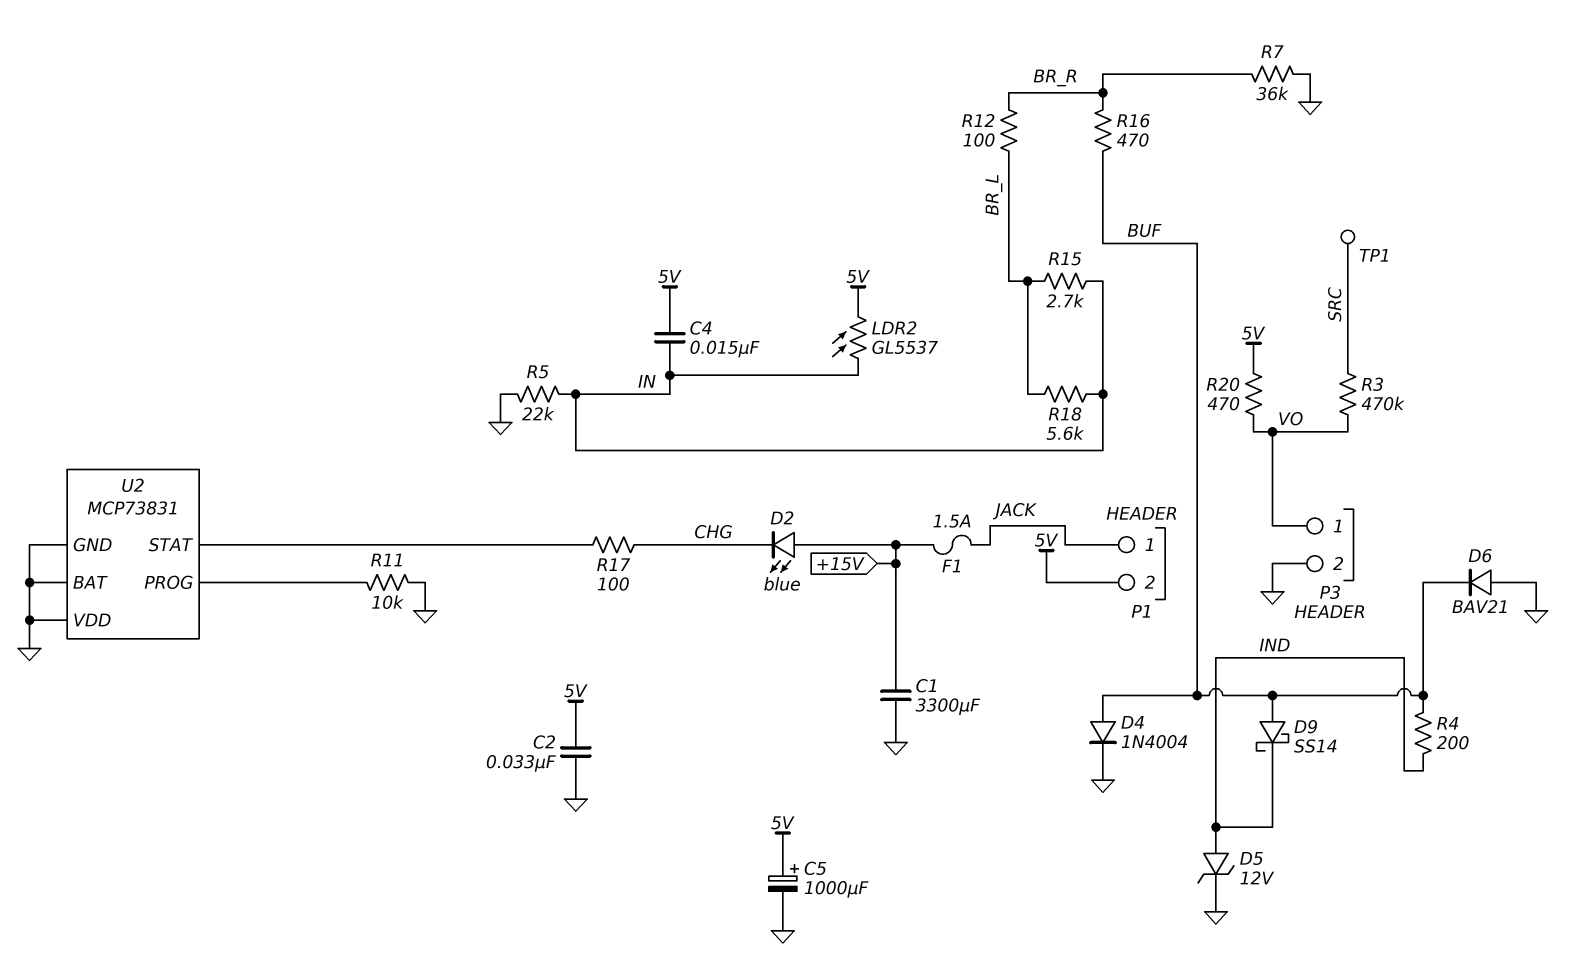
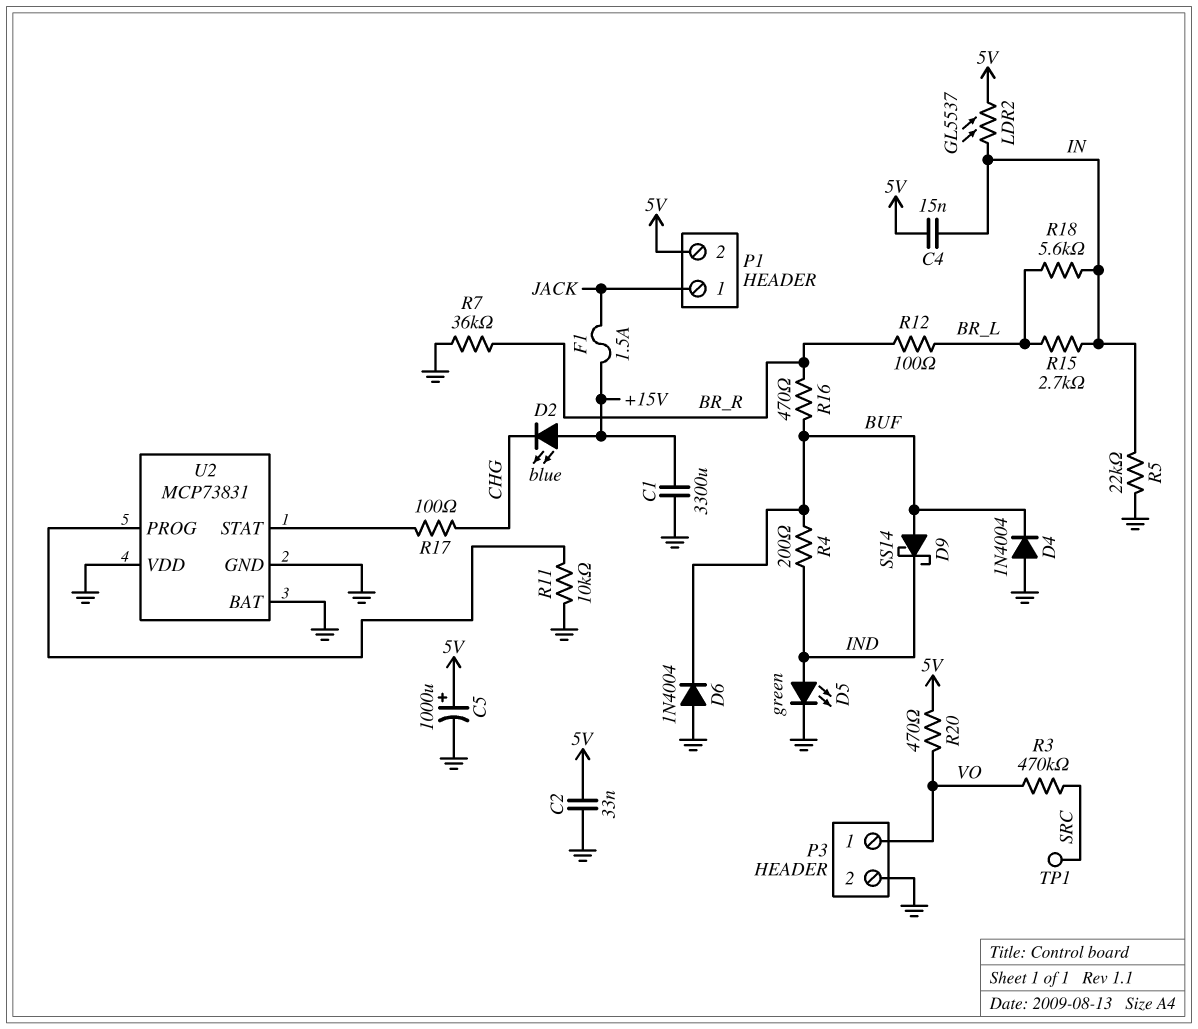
D4: diode 1N4004 (A BUF, K GND) -> diode 1N4004 (A GND, K BUF)
D5: zener 12V (A IND, K GND) -> LED green (A IND, K GND)
D6: diode BAV21 (A GND, K BUF) -> diode 1N4004 (A GND, K BUF)

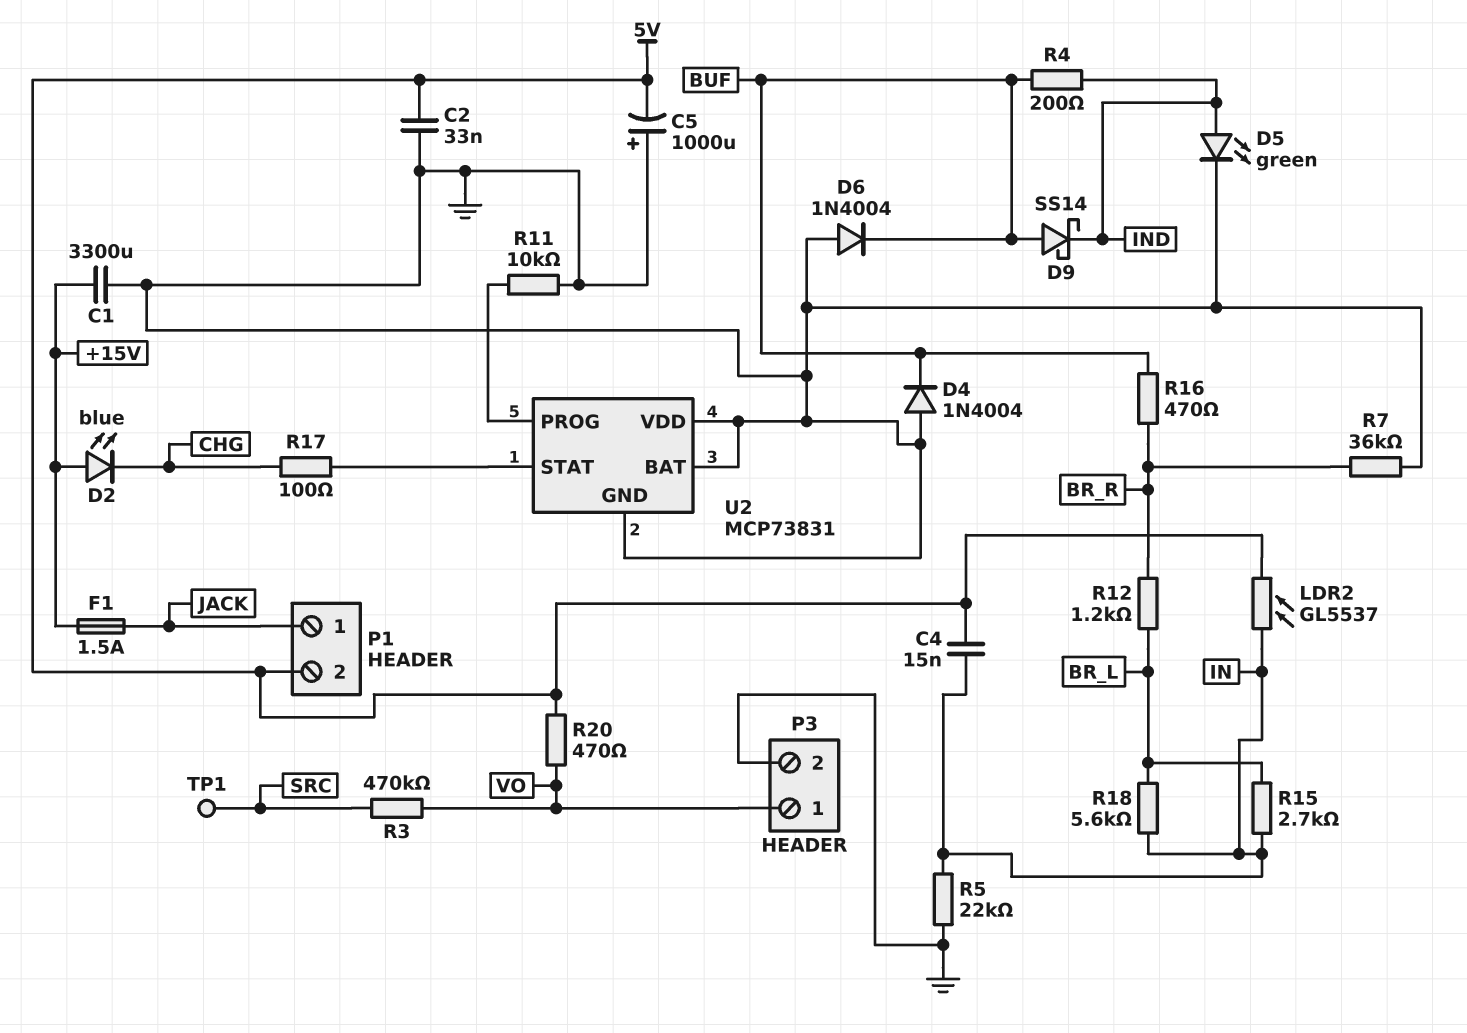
C5: 1000uF (plus 5V, minus GND) -> 1000uF (plus GND, minus 5V)
R12: 100 (BR_L, BR_R) -> 1.2k (BR_L, BR_R)

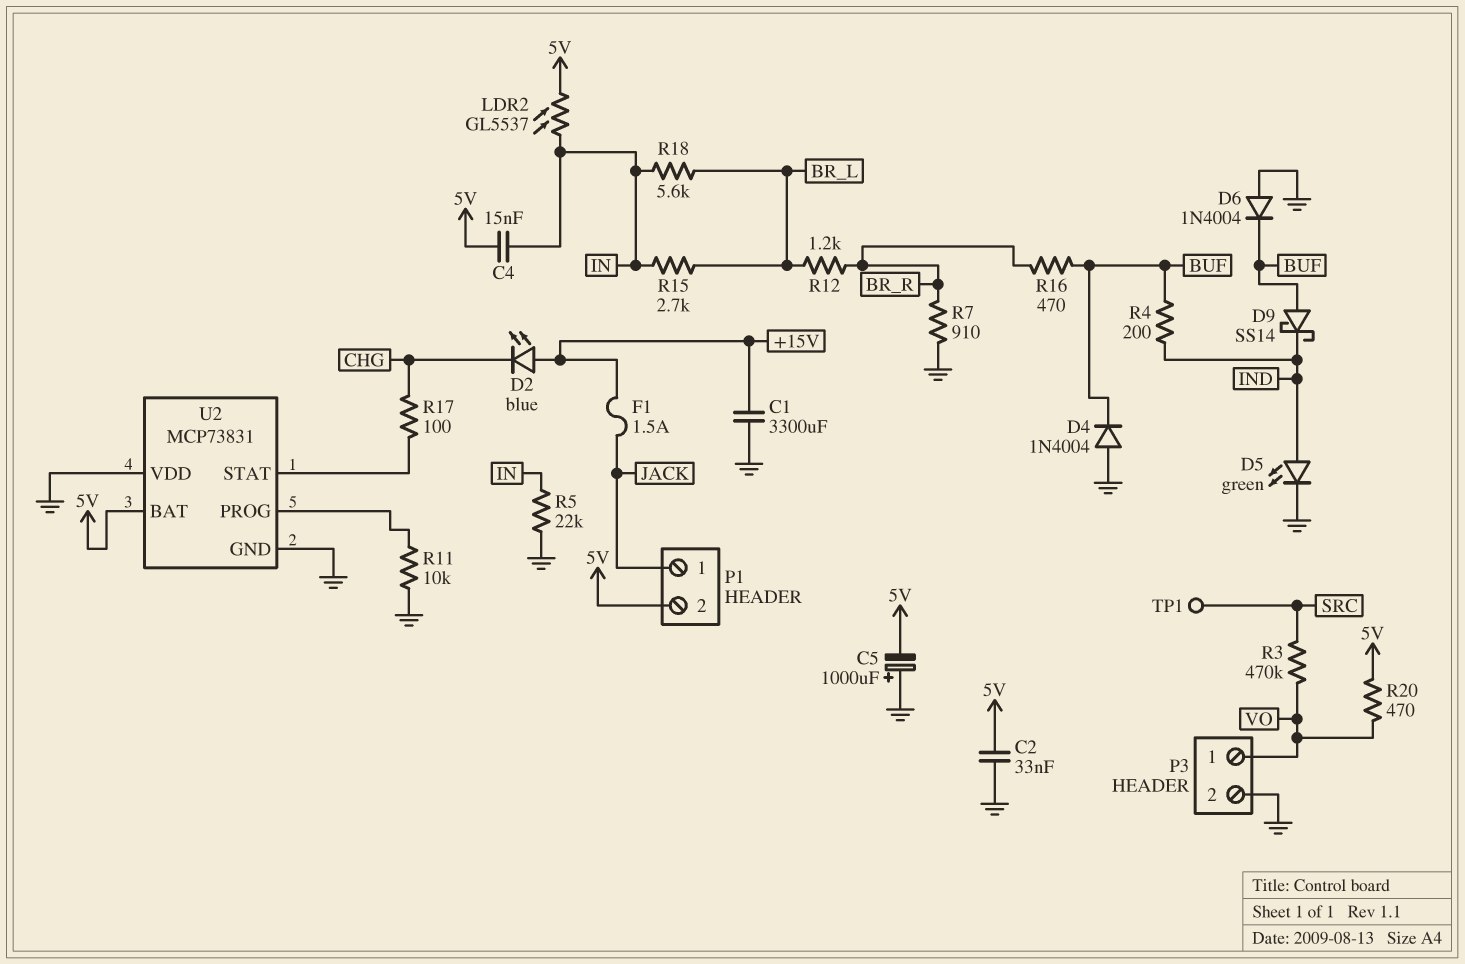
R7: 36k (BR_R, GND) -> 910 (BR_R, GND)
U2 pin BAT: GND -> 5V

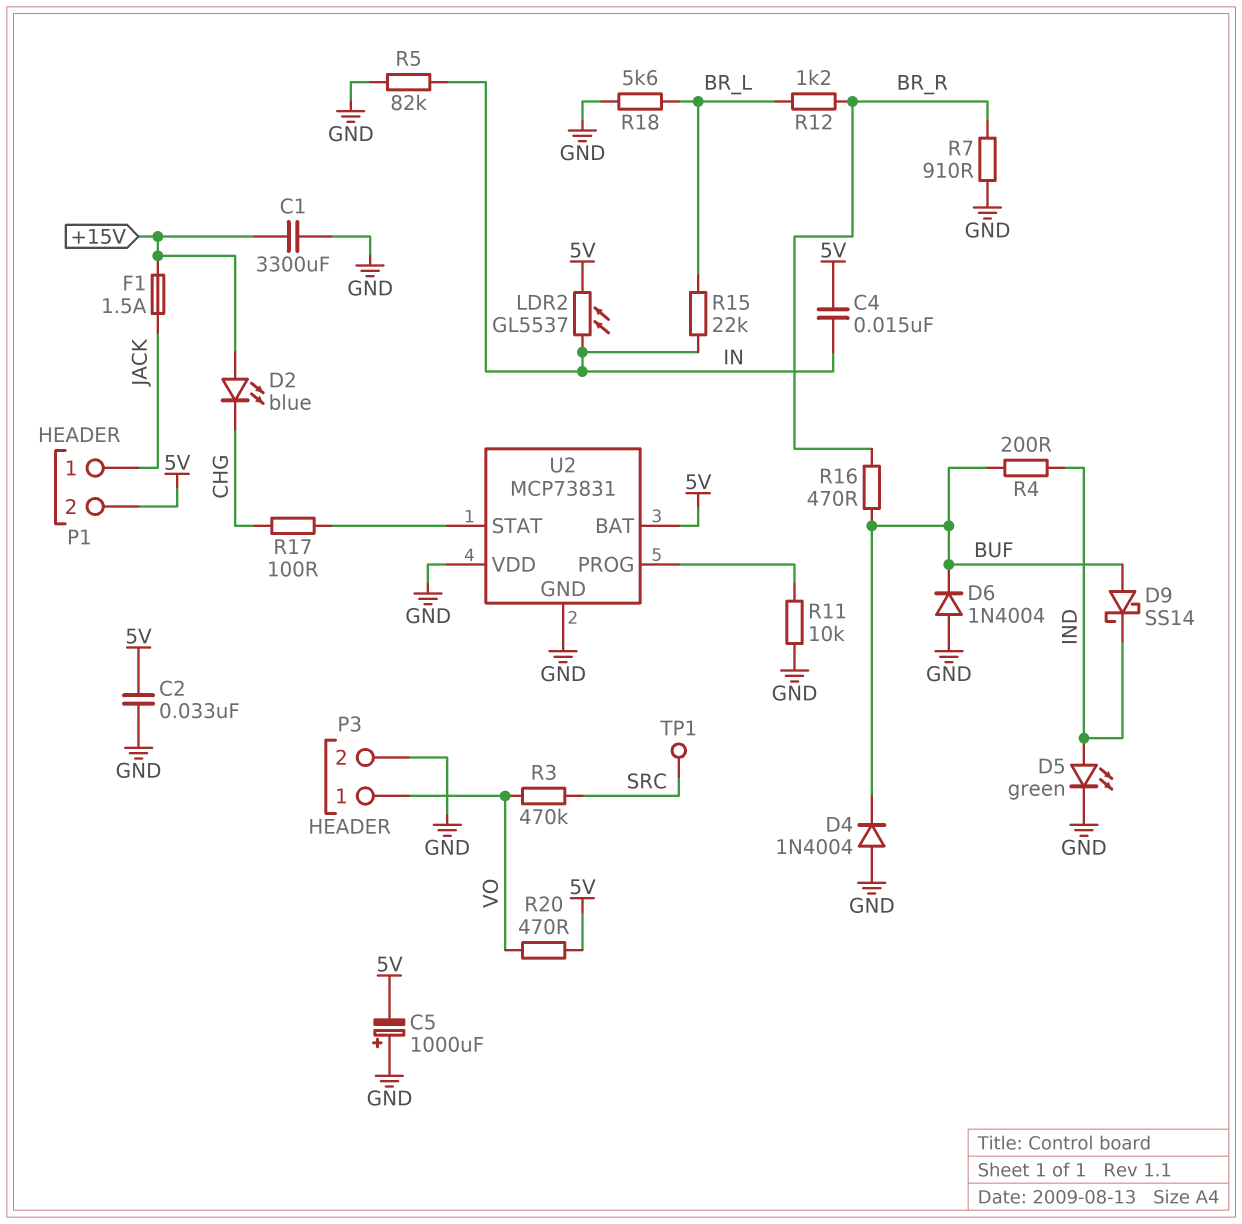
R5: 22k (GND, IN) -> 82k (GND, IN)
R15: 2.7k (BR_L, IN) -> 22k (BR_L, IN)
R18: 5.6k (BR_L, IN) -> 5.6k (BR_L, GND)

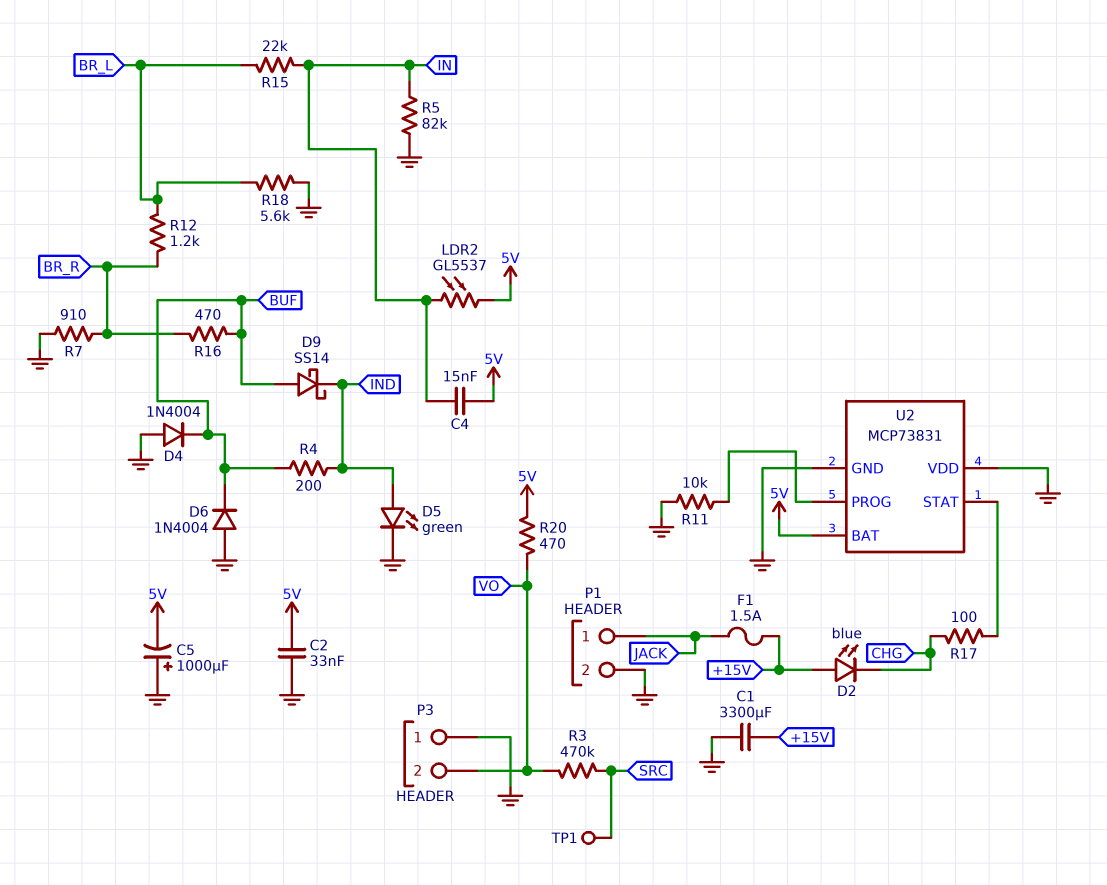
P1 pin 2: 5V -> GND
P3 pin 1: VO -> GND
P3 pin 2: GND -> VO

